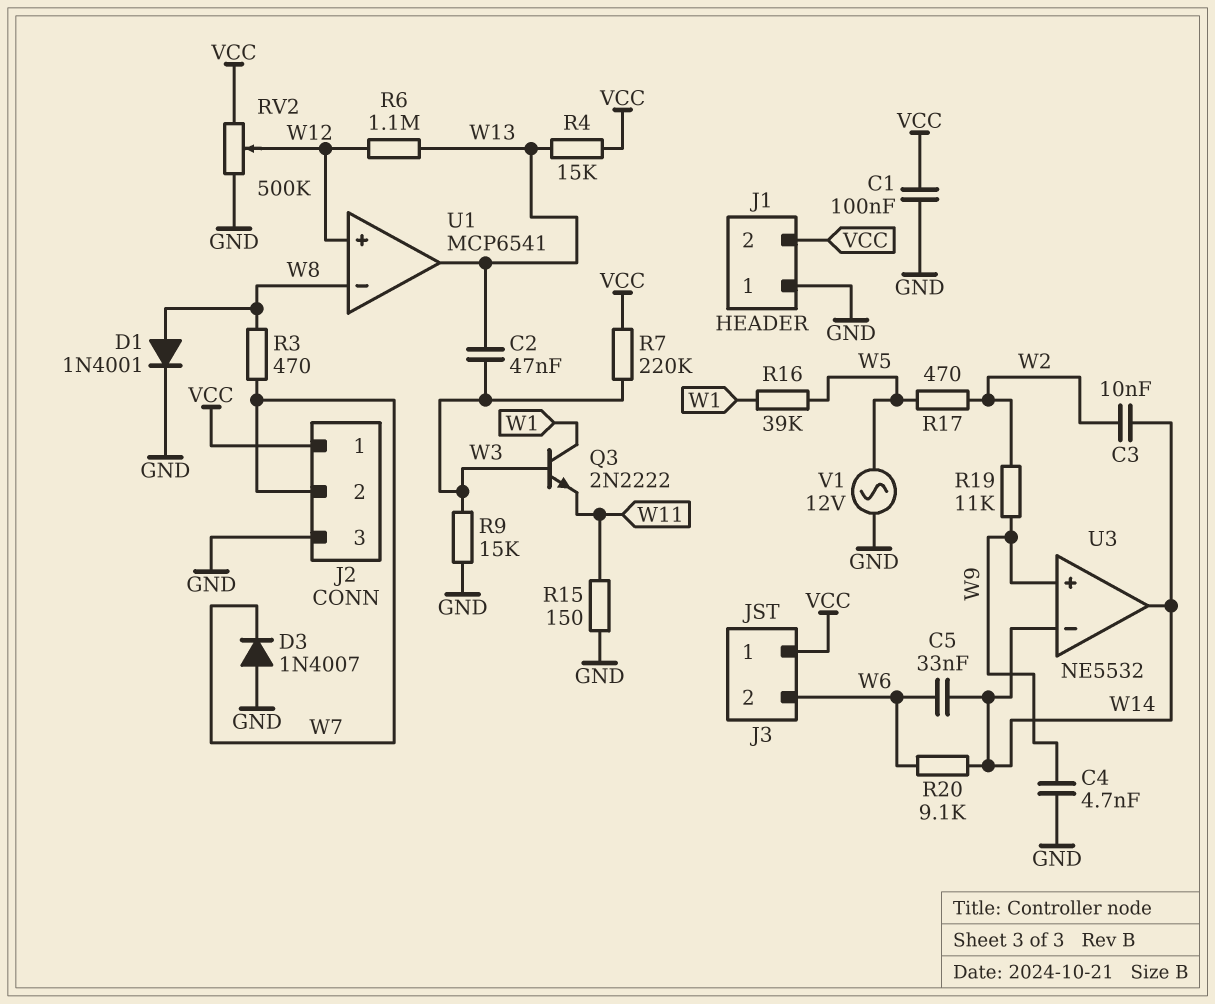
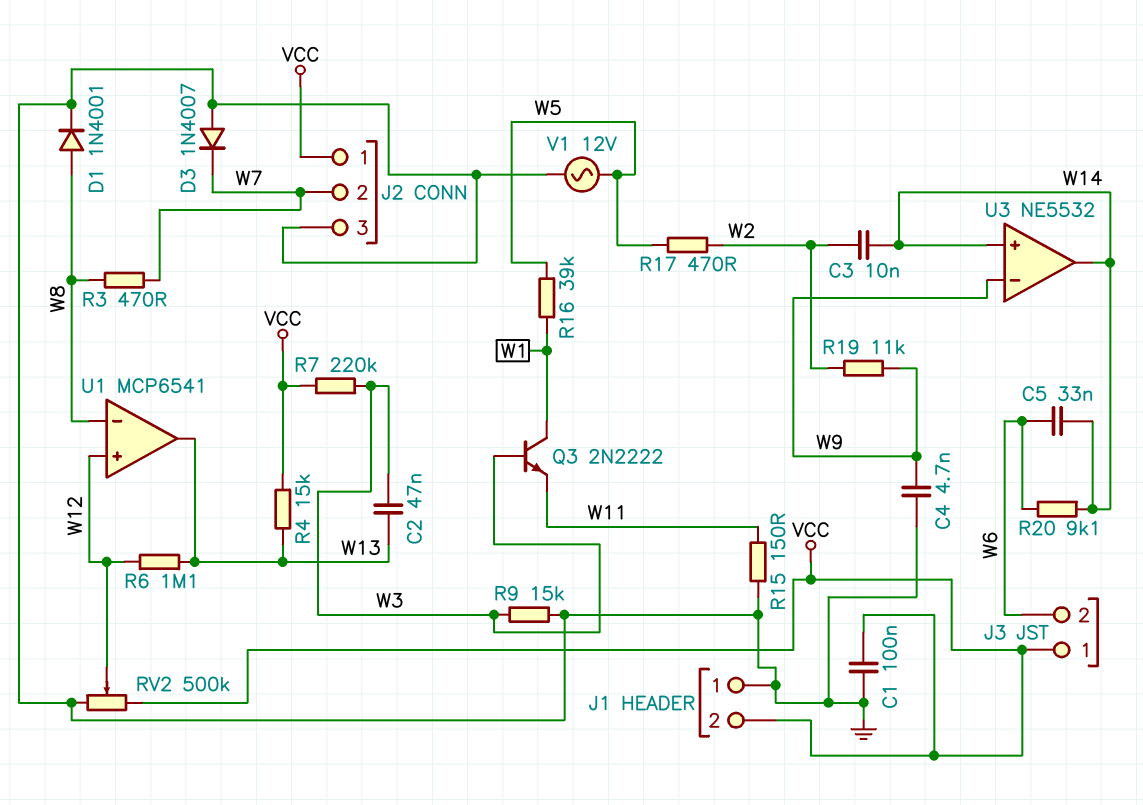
U3 pin in+: W9 -> W14
U3 pin in-: W14 -> W9

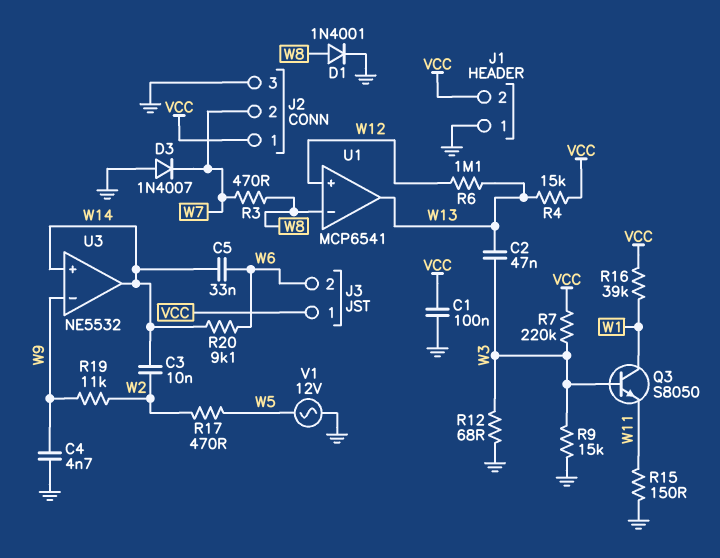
Q3: NPN 2N2222 (B W3, C W1, E W11) -> NPN S8050 (B W3, C W1, E W11)
R12: none -> 68 (GND, W3)
R16: 39k (W1, W5) -> 39k (VCC, W1)
RV2: 500k (GND, VCC, wiper W12) -> none

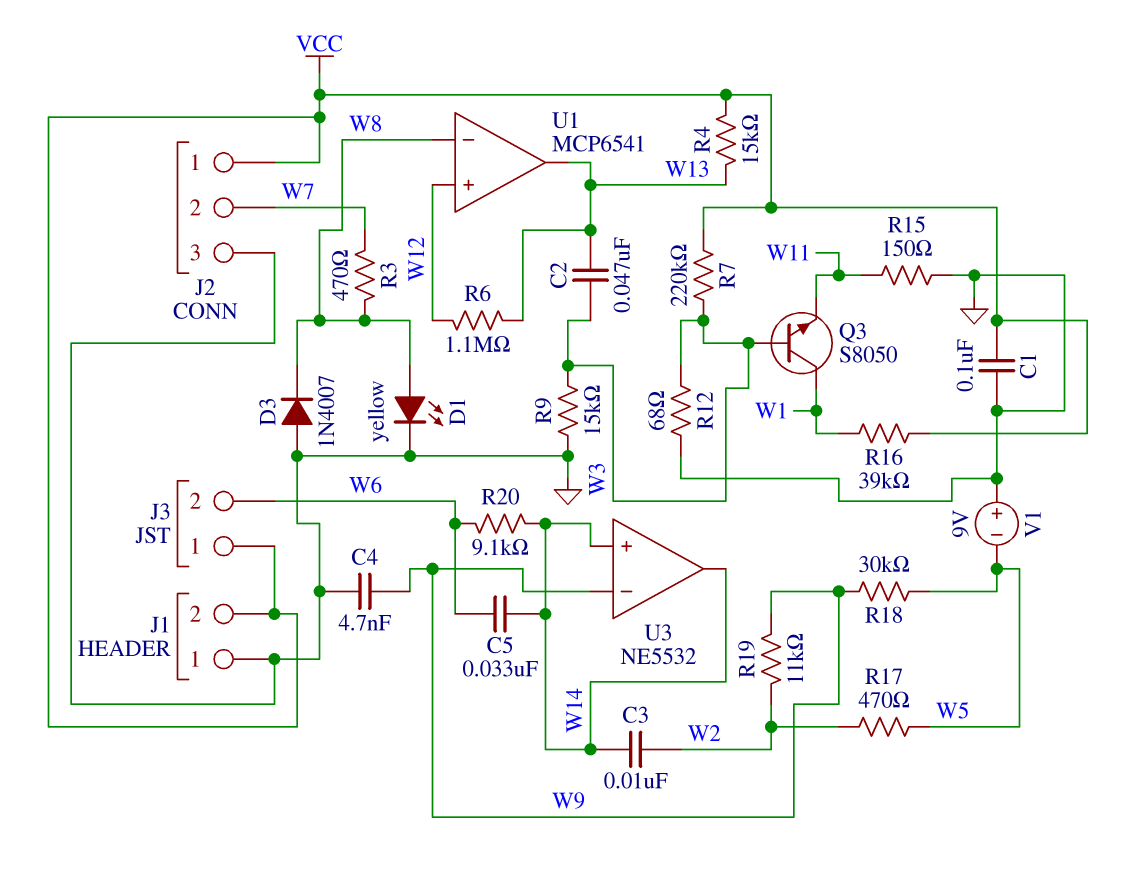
D1: diode 1N4001 (A W8, K GND) -> LED yellow (A W8, K GND)
D3: diode 1N4007 (A GND, K W7) -> diode 1N4007 (A GND, K W8)
R18: none -> 30k (W5, W9)
V1: AC 12V (GND, W5) -> 9V (plus GND, minus W5)

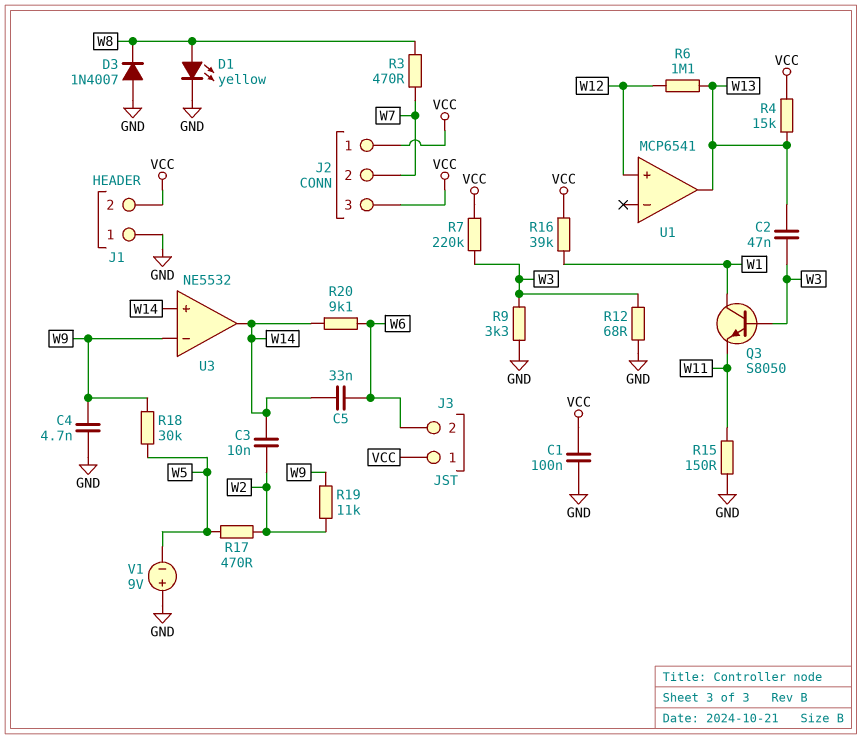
J2 pin 3: GND -> VCC
R9: 15k (GND, W3) -> 3.3k (GND, W3)
U1 pin in-: W8 -> none

